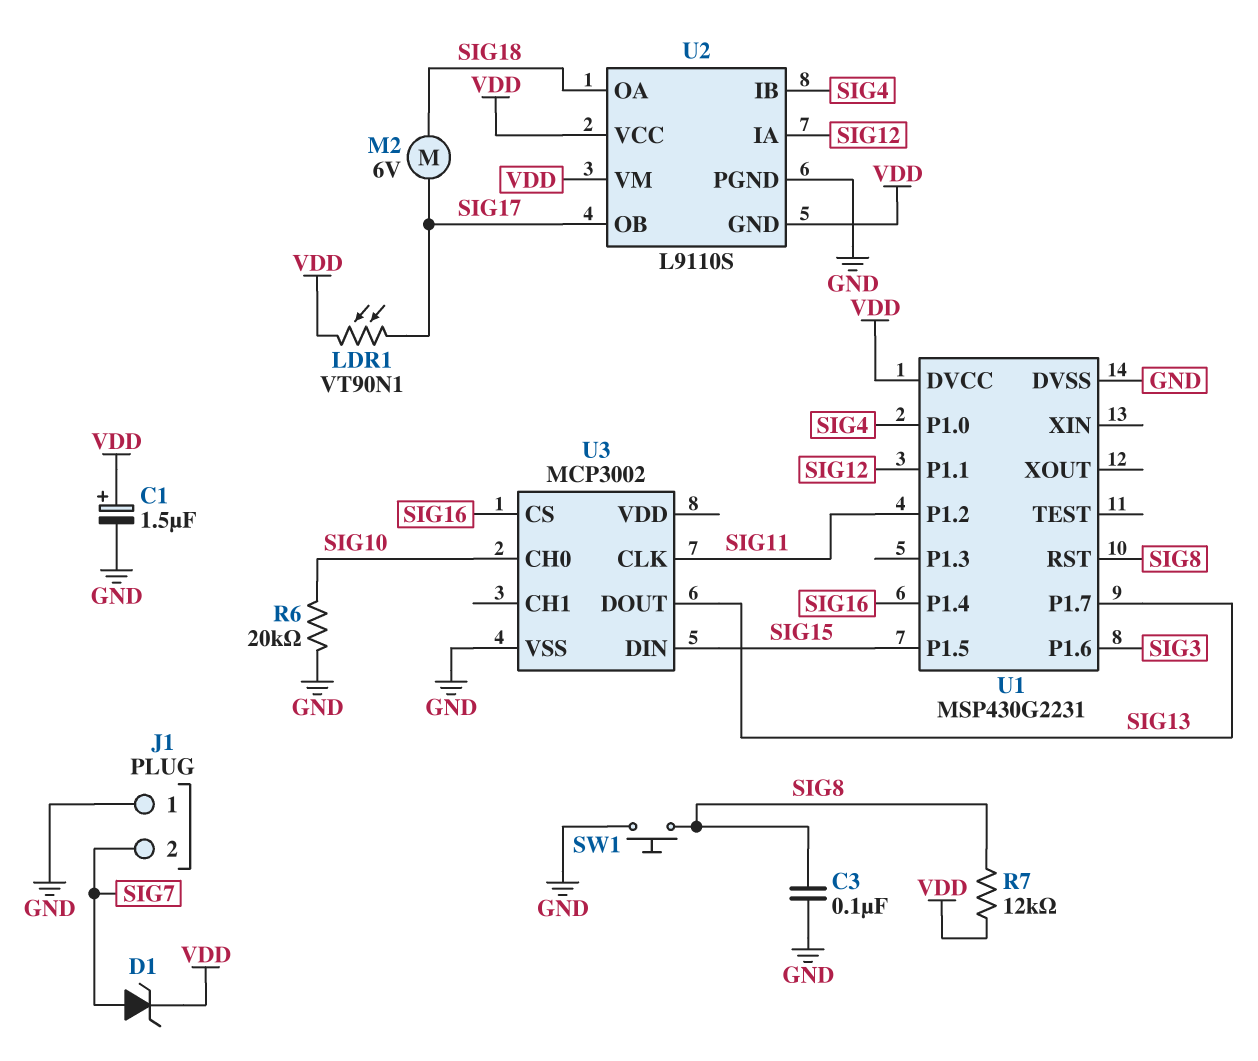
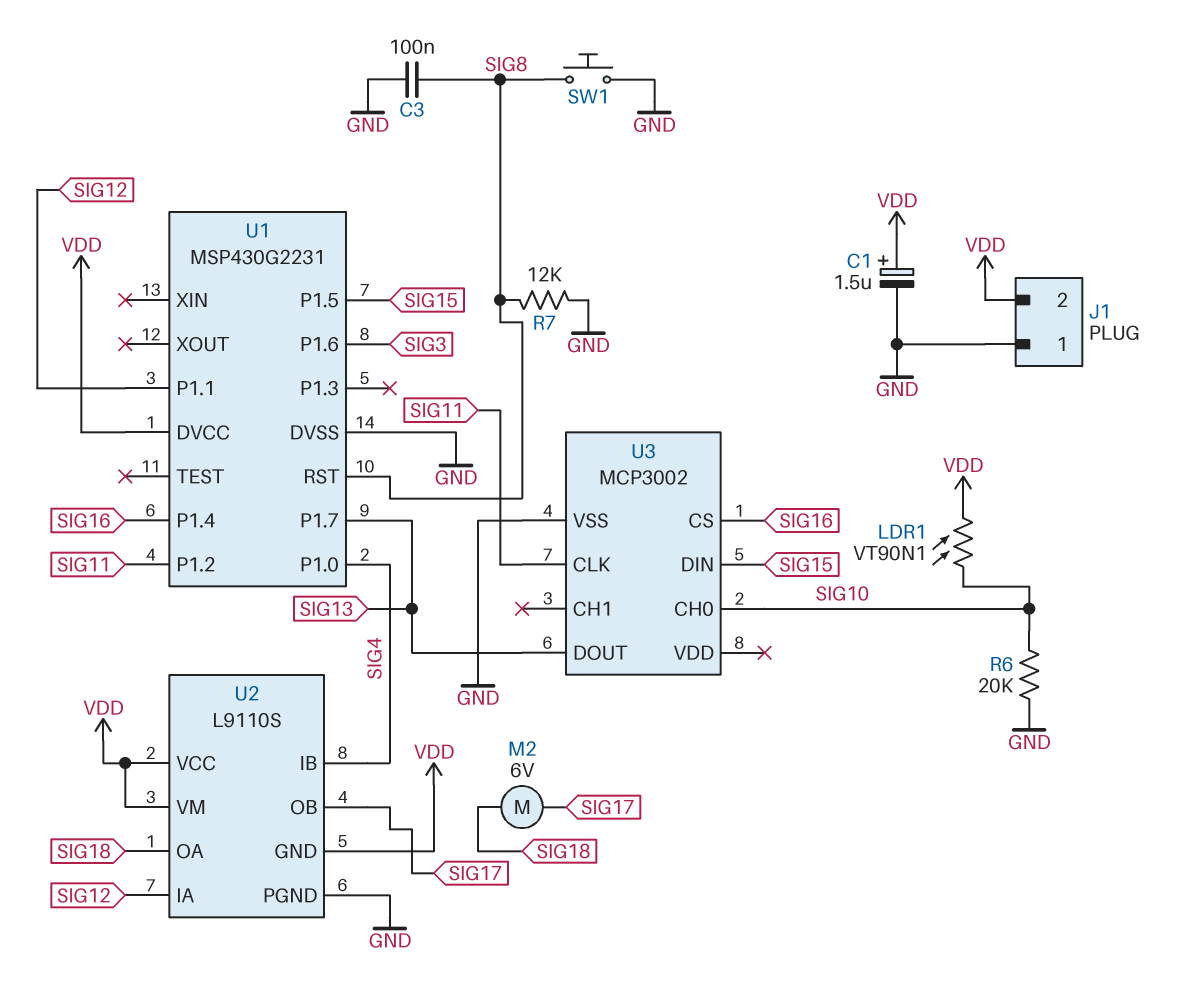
D1: zener (A SIG7, K VDD) -> none
J1 pin 2: SIG7 -> VDD
LDR1: VT90N1 (SIG17, VDD) -> VT90N1 (SIG10, VDD)
R7: 12k (SIG8, VDD) -> 12k (GND, SIG8)

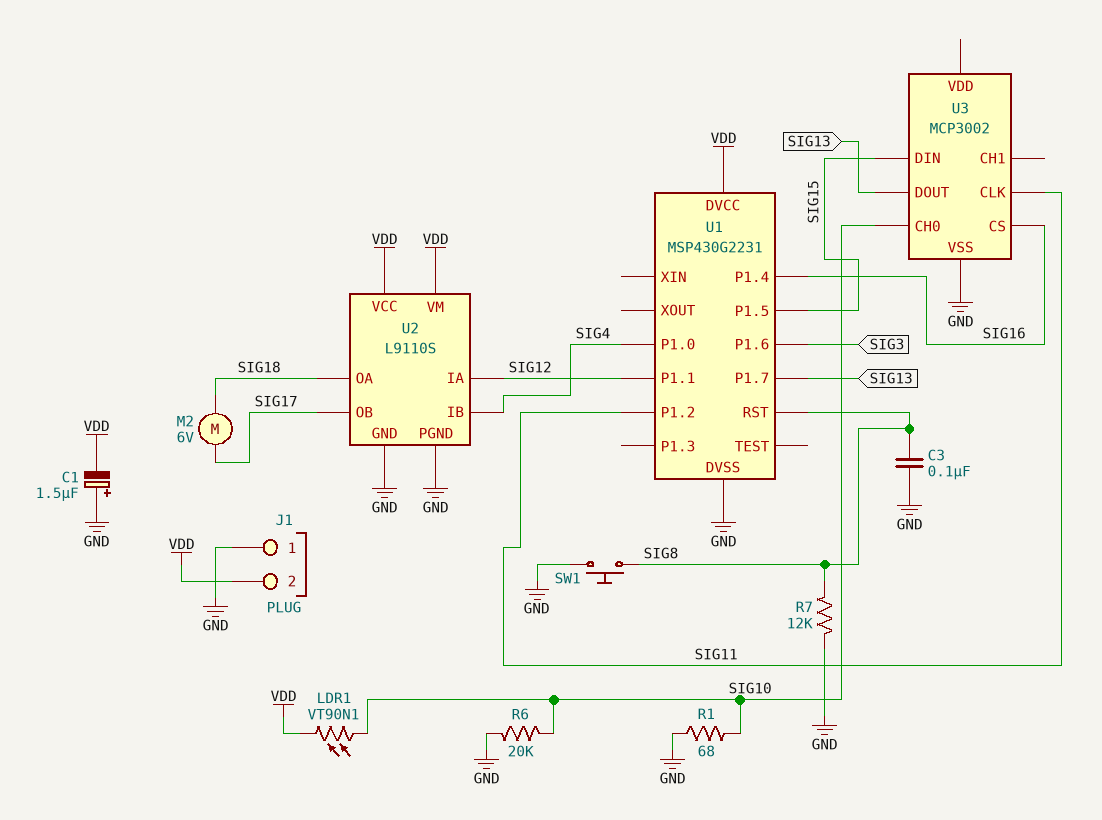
C1: 1.5uF (plus VDD, minus GND) -> 1.5uF (plus GND, minus VDD)
R1: none -> 68 (GND, SIG10)
U2 pin GND: VDD -> GND

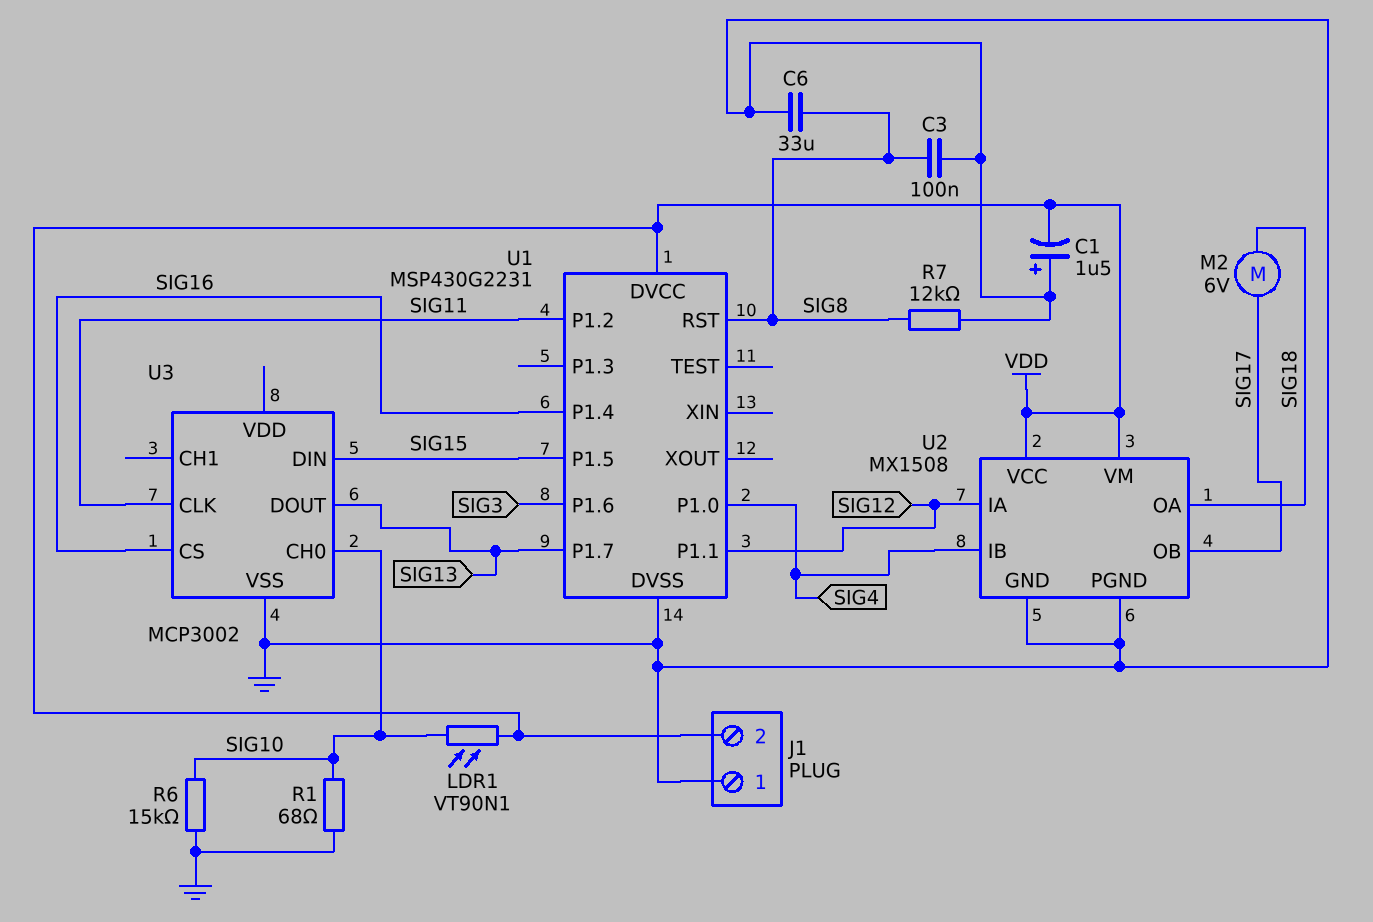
C6: none -> 33uF (GND, SIG8)
R6: 20k (GND, SIG10) -> 15k (GND, SIG10)
SW1: button (GND, SIG8) -> none
U2: L9110S -> MX1508

